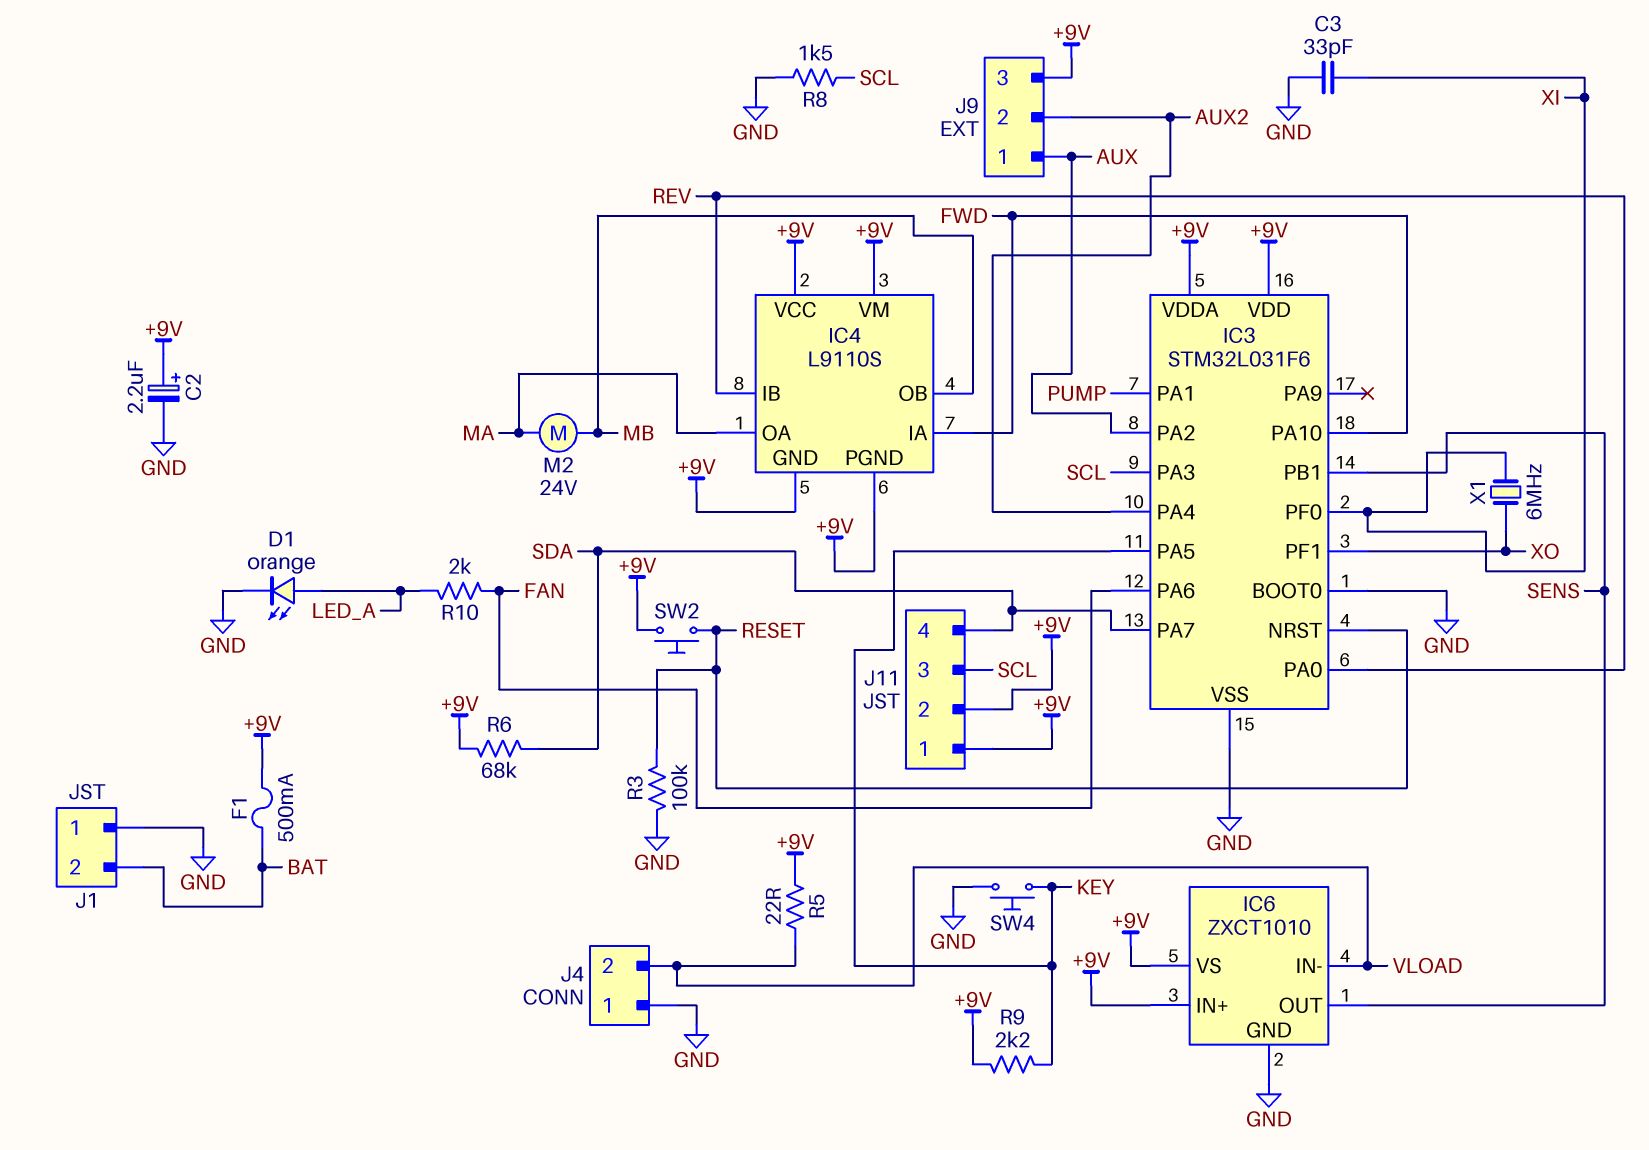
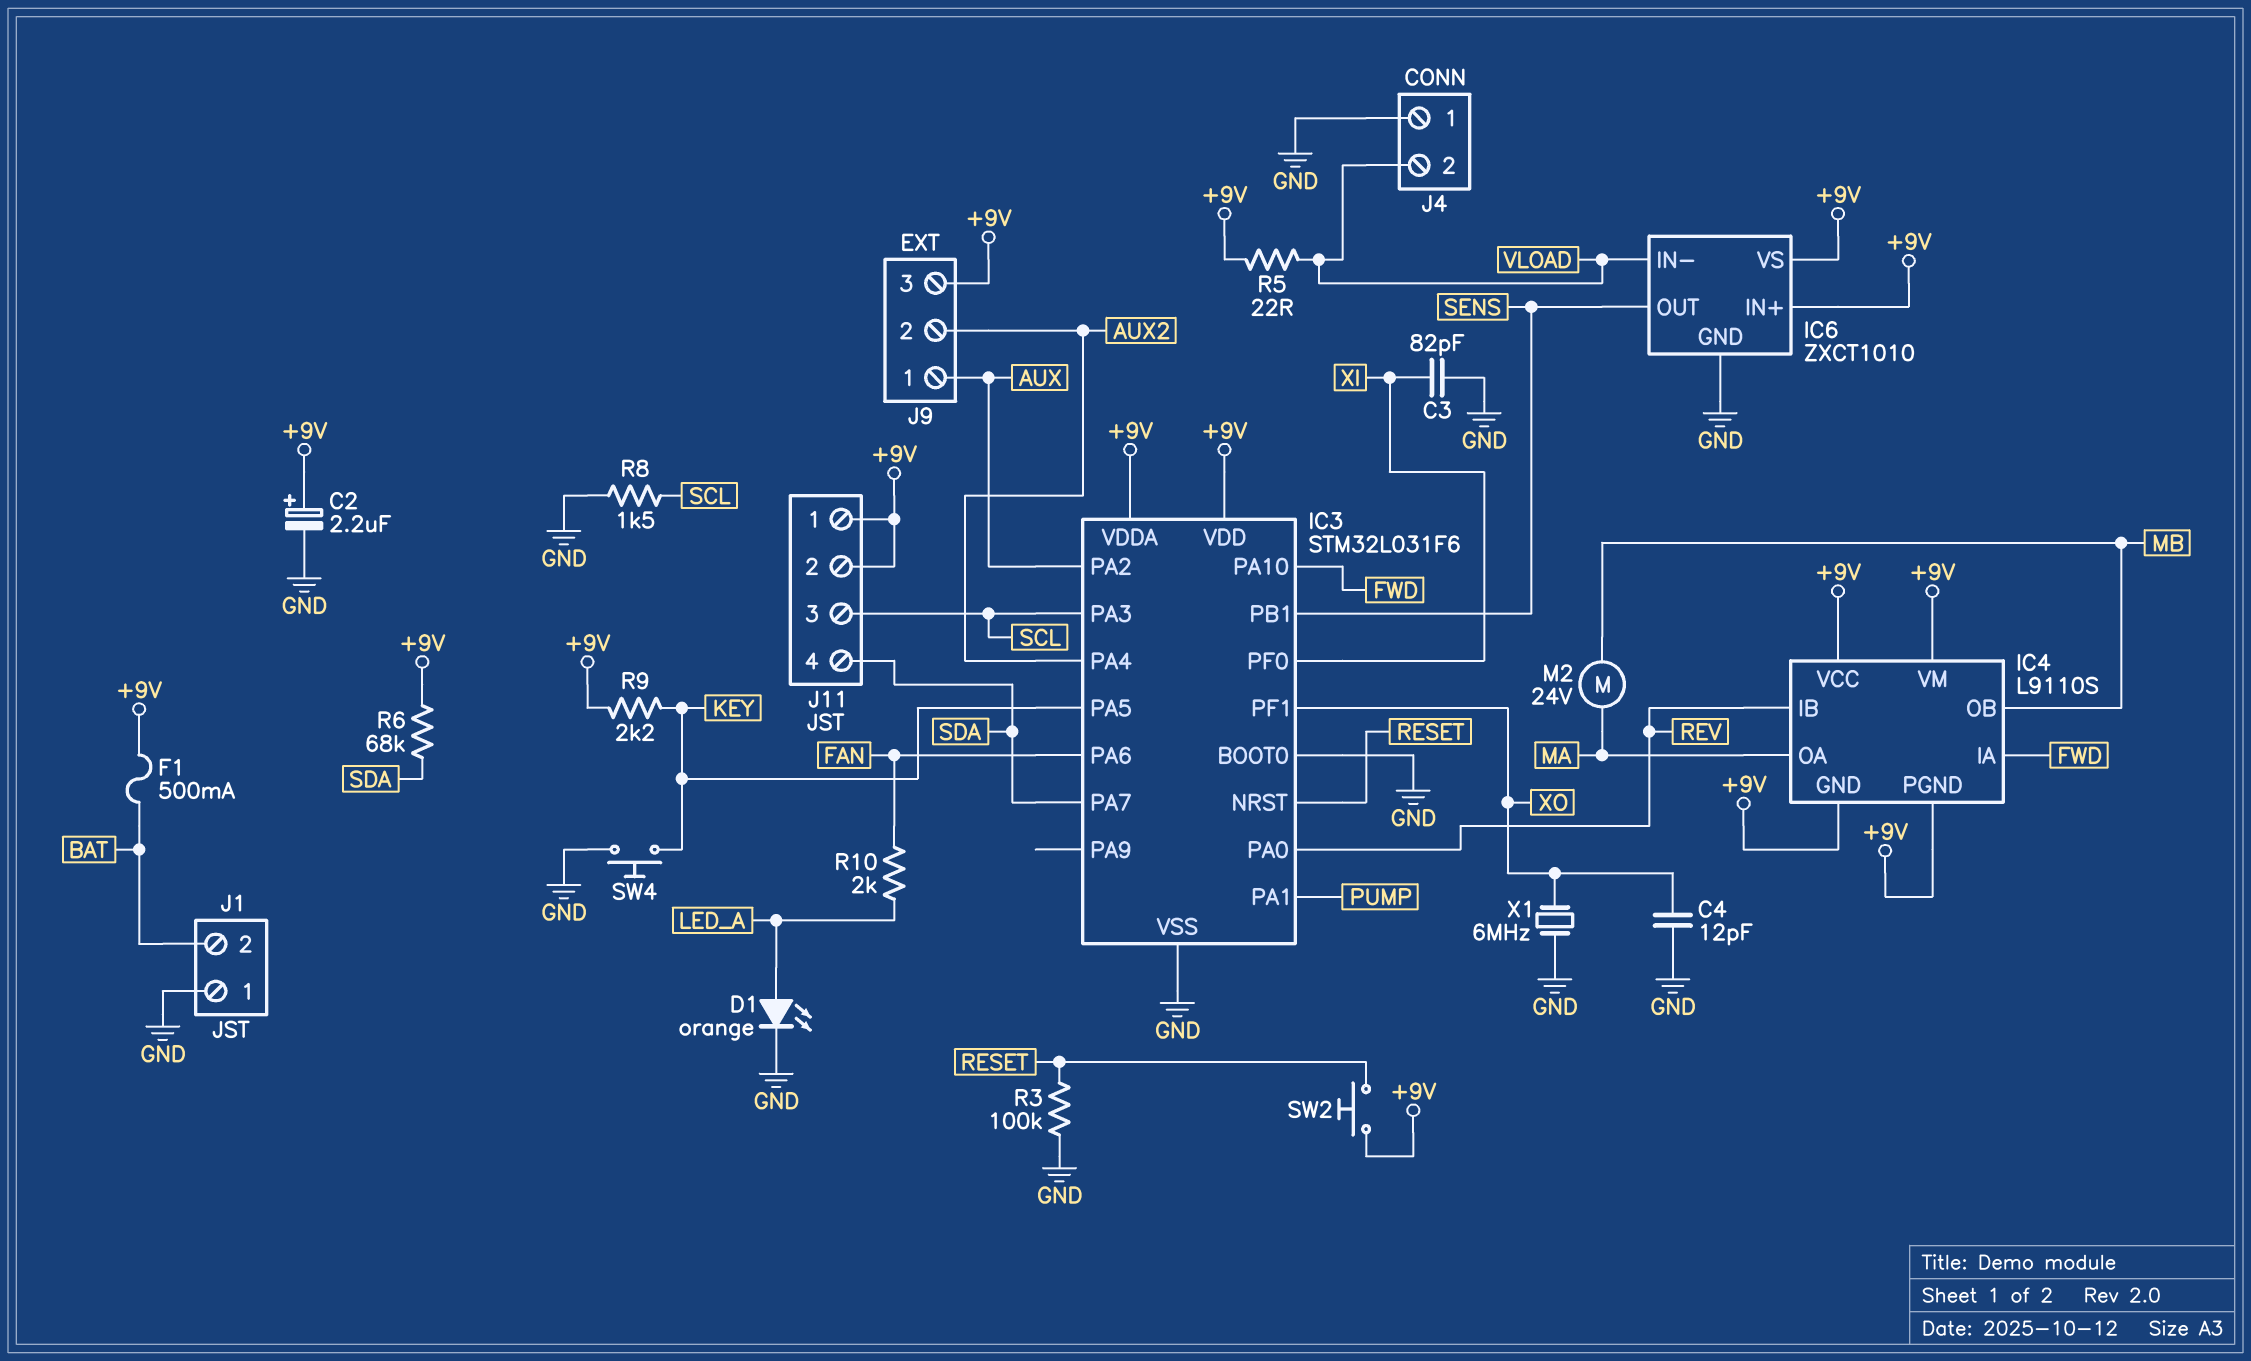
C3: 33pF (GND, XI) -> 82pF (GND, XI)
C4: none -> 12pF (GND, XO)
X1: 6MHz (XI, XO) -> 6MHz (GND, XO)

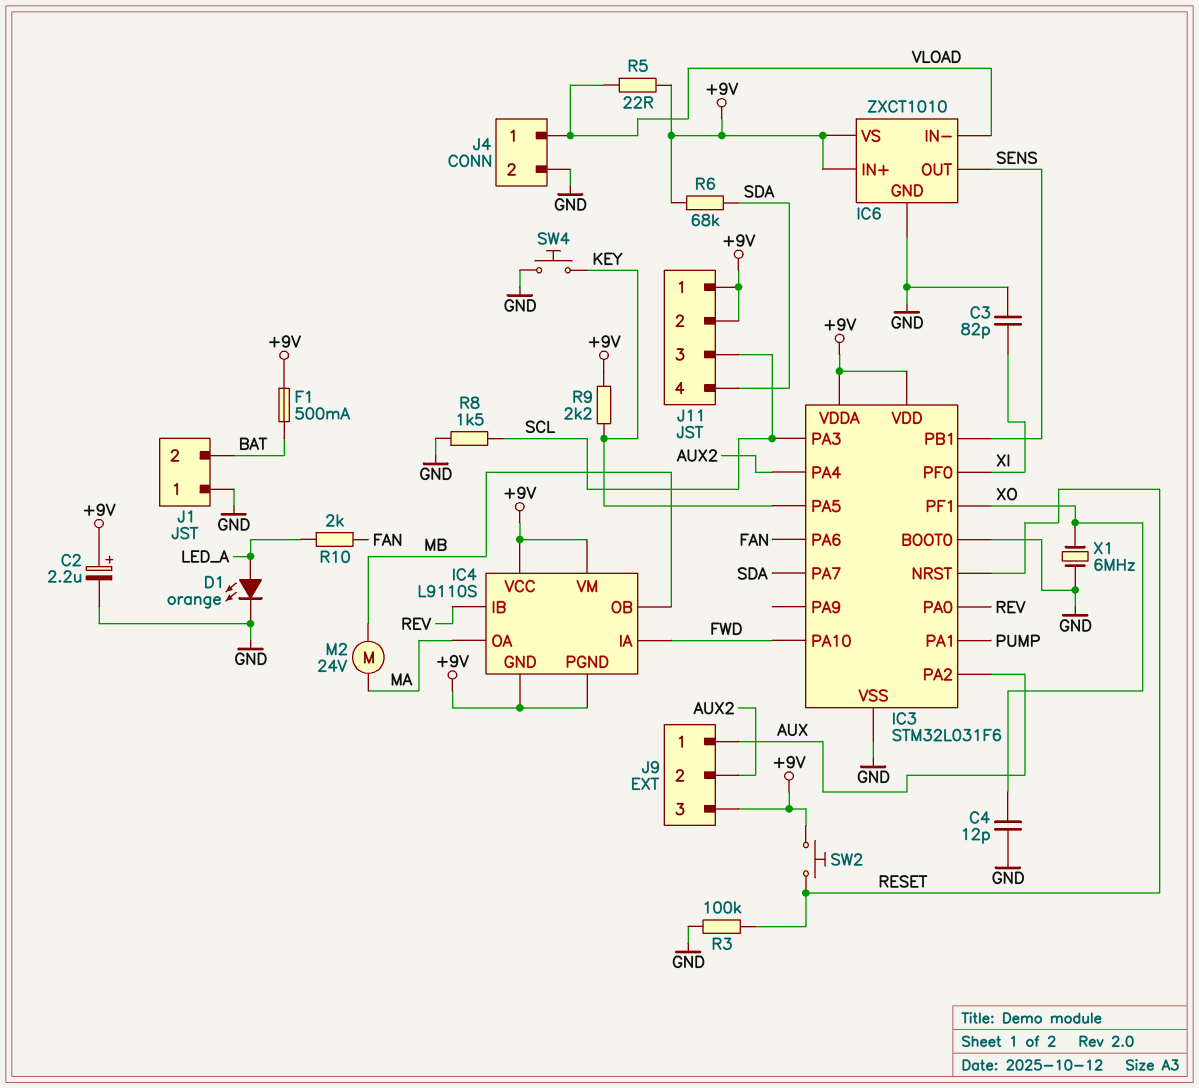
J4 pin 1: GND -> VLOAD
J4 pin 2: VLOAD -> GND

